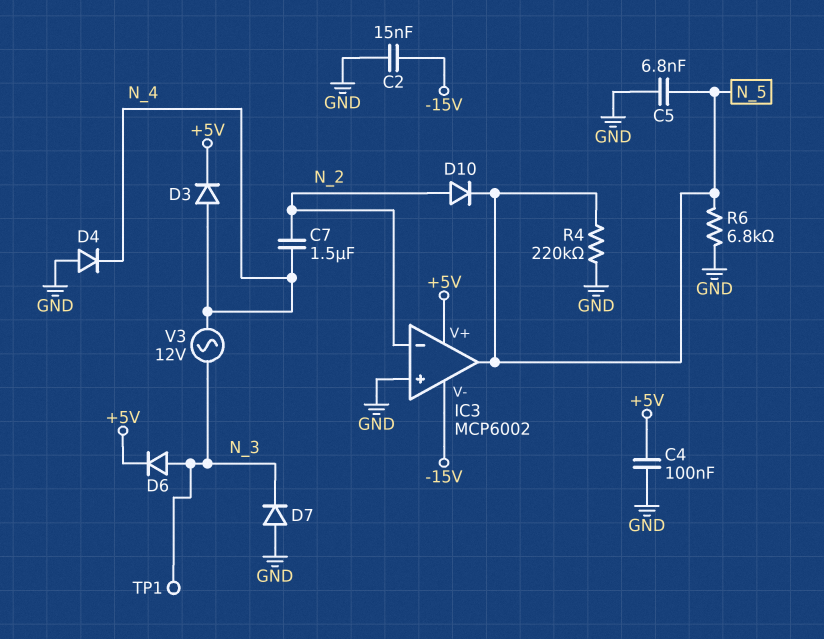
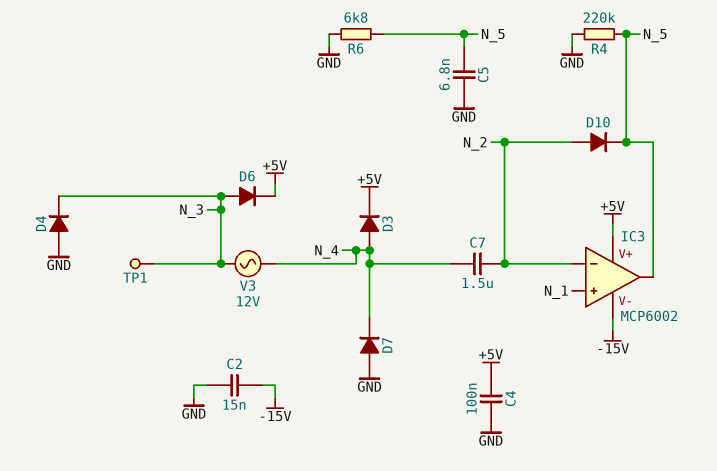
D4: diode (A GND, K N_4) -> diode (A GND, K N_3)
D7: diode (A GND, K N_3) -> diode (A GND, K N_4)
IC3 pin in+: GND -> N_1

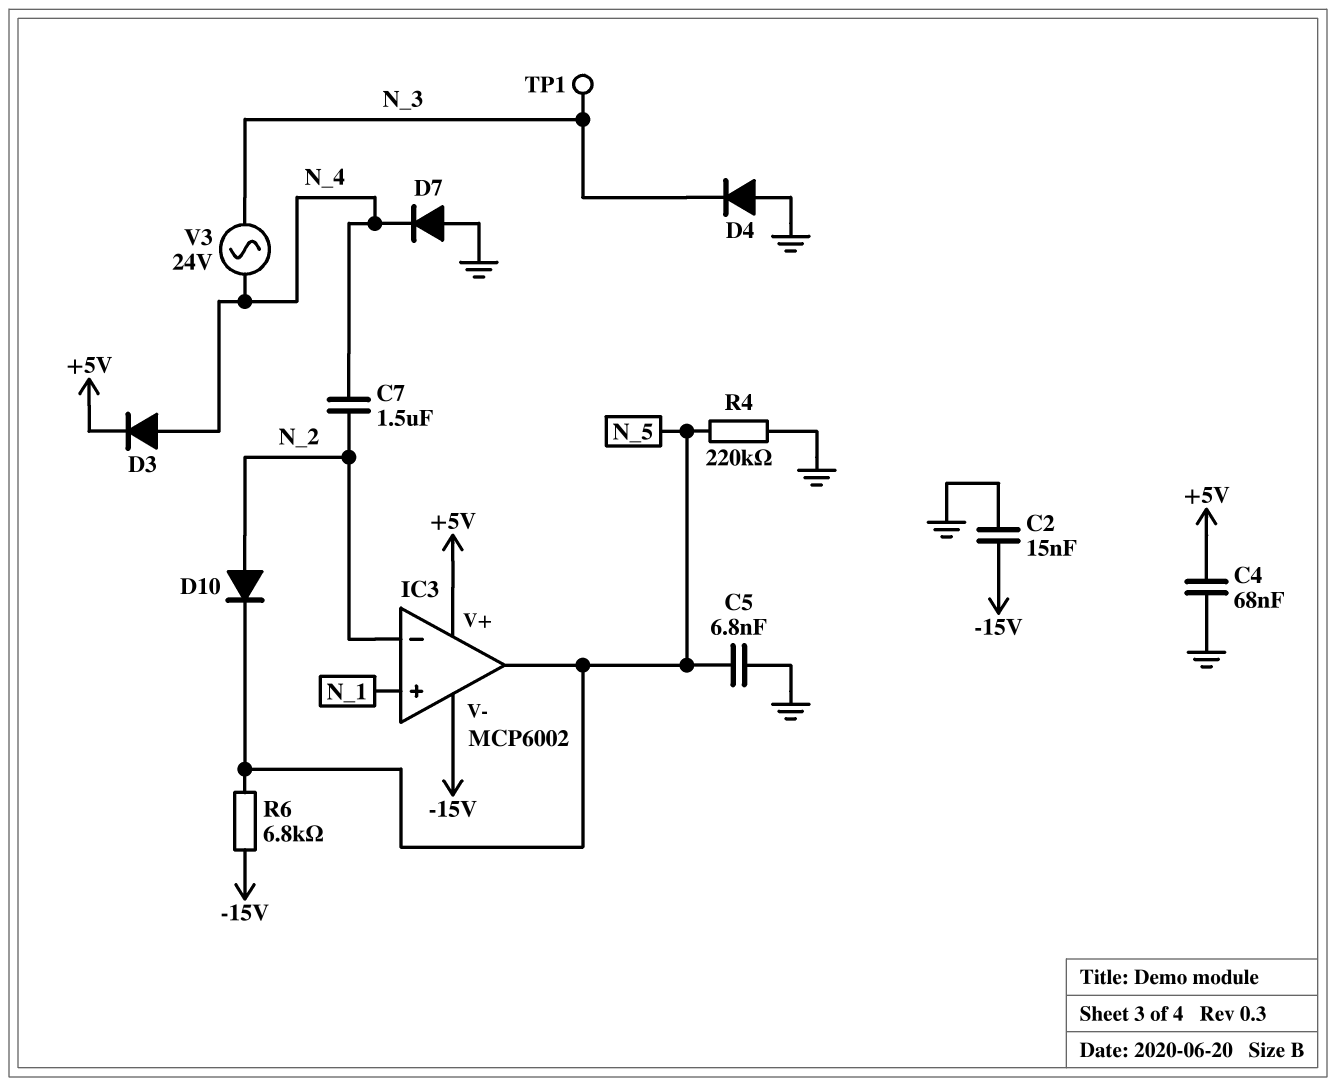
C4: 100nF (+5V, GND) -> 68nF (+5V, GND)
D6: diode (A N_3, K +5V) -> none
R6: 6.8k (GND, N_5) -> 6.8k (-15V, N_5)
V3: AC 12V (N_3, N_4) -> AC 24V (N_3, N_4)

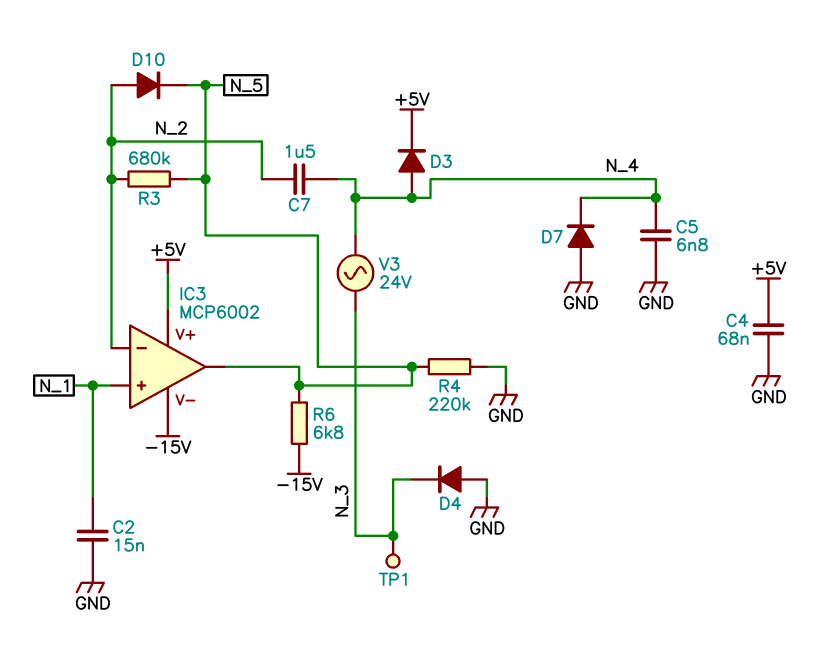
C2: 15nF (-15V, GND) -> 15nF (GND, N_1)
C5: 6.8nF (GND, N_5) -> 6.8nF (GND, N_4)
R3: none -> 680k (N_2, N_5)

